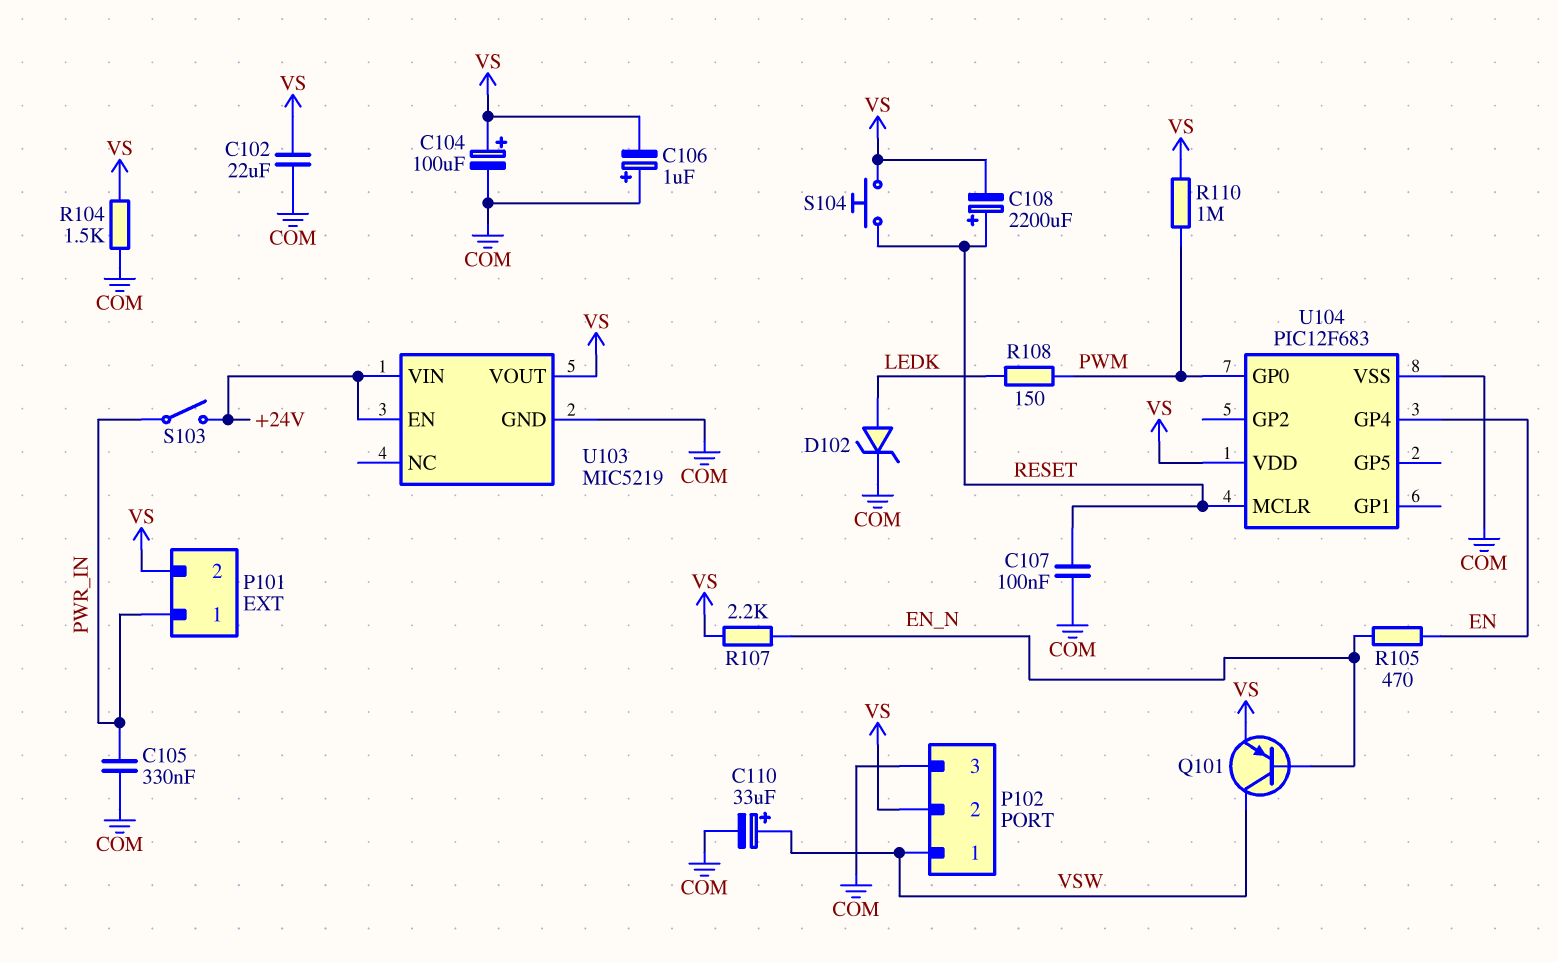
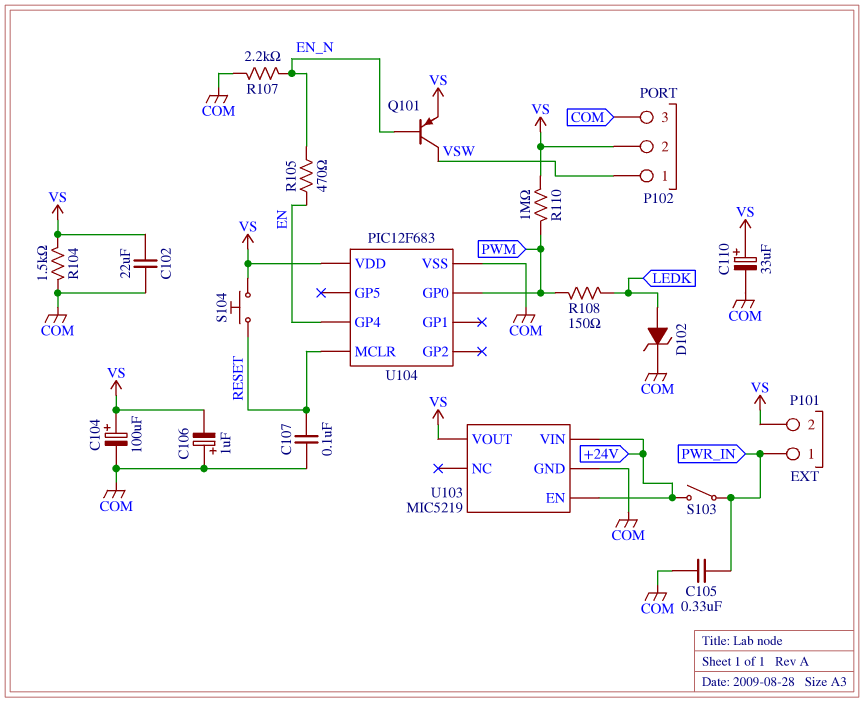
C108: 2200uF (plus RESET, minus VS) -> none
C110: 33uF (plus VSW, minus COM) -> 33uF (plus VS, minus COM)
R107: 2.2k (EN_N, VS) -> 2.2k (COM, EN_N)

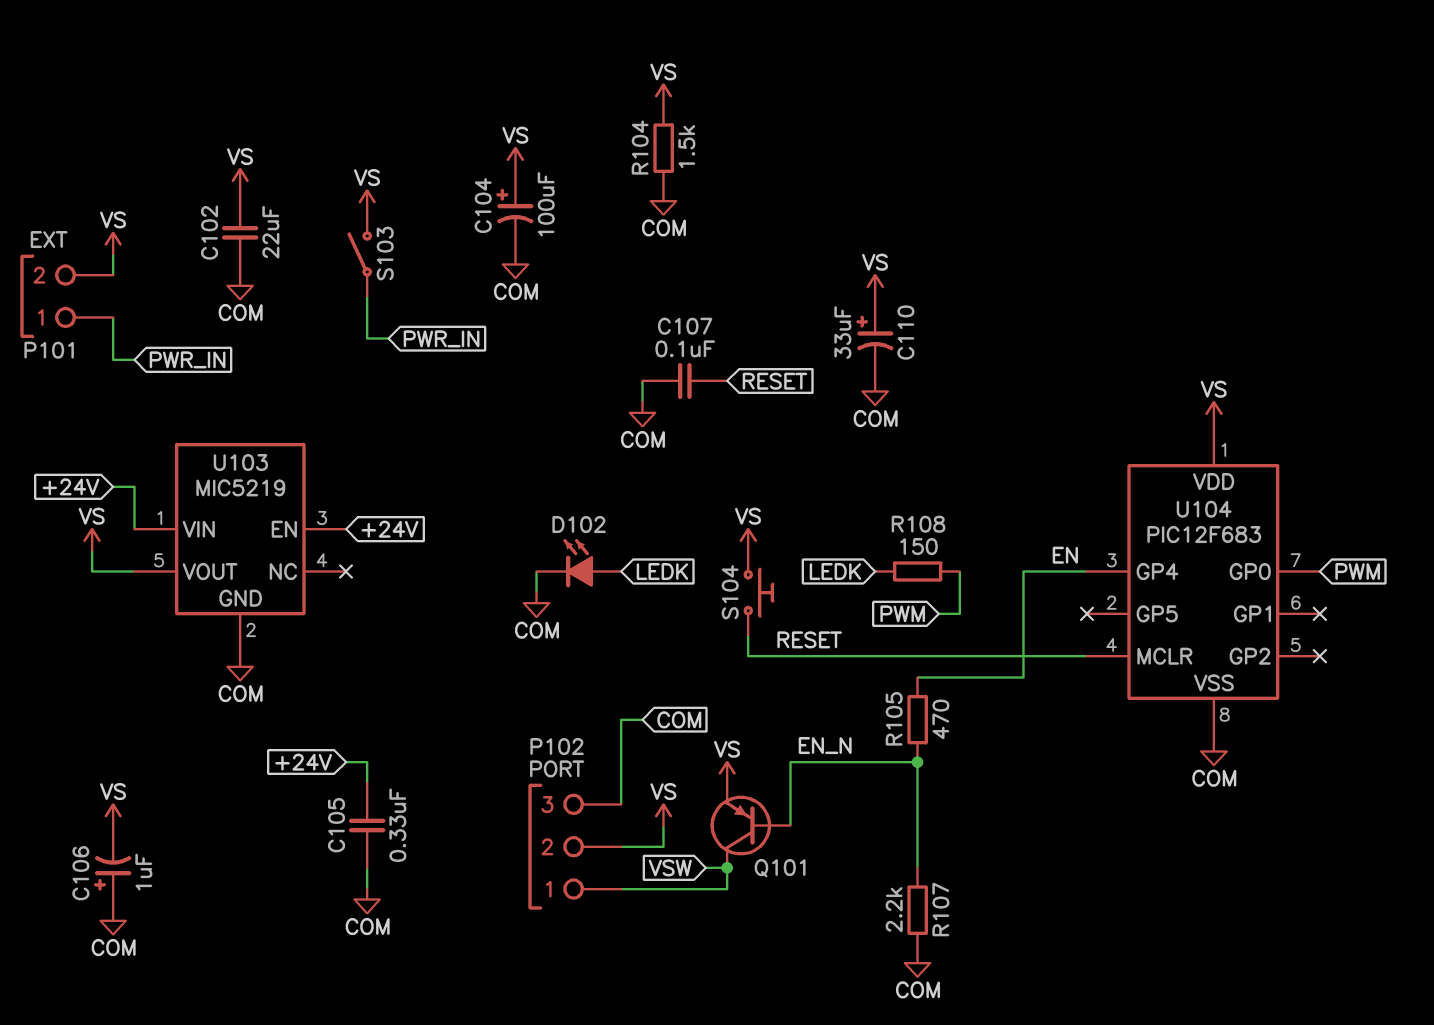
C105: 330nF (COM, PWR_IN) -> 330nF (+24V, COM)
D102: zener (A LEDK, K COM) -> LED (A LEDK, K COM)
R110: 1M (PWM, VS) -> none
S103: switch (+24V, PWR_IN) -> switch (PWR_IN, VS)

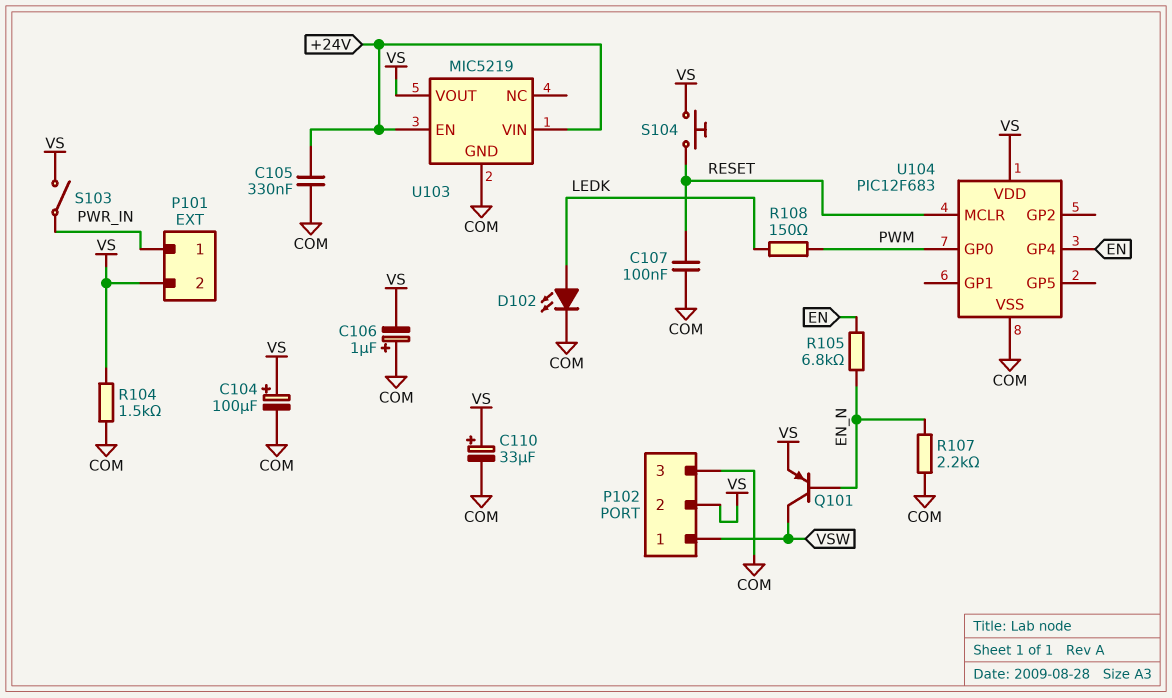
C102: 22uF (COM, VS) -> none
R105: 470 (EN, EN_N) -> 6.8k (EN, EN_N)

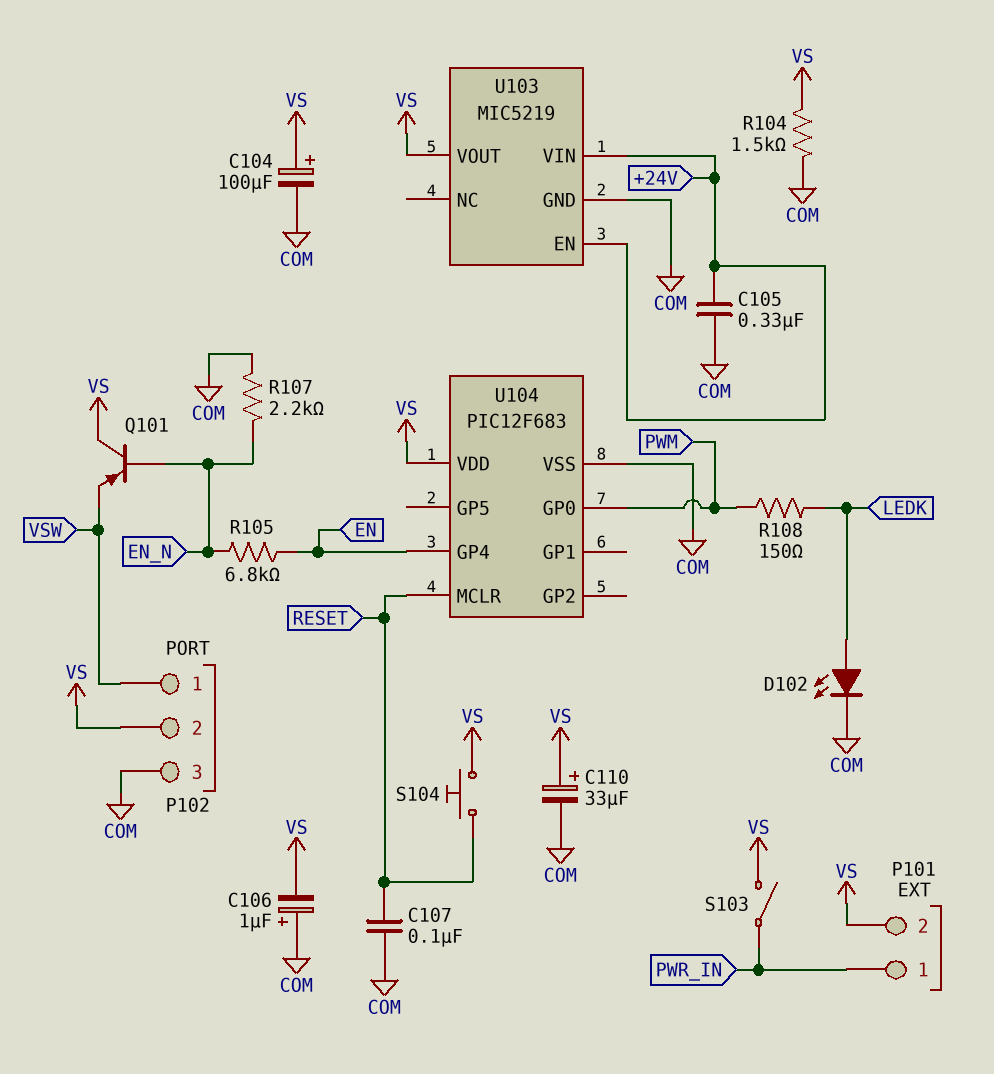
Q101: PNP (B EN_N, C VSW, E VS) -> PNP (B EN_N, C VS, E VSW)

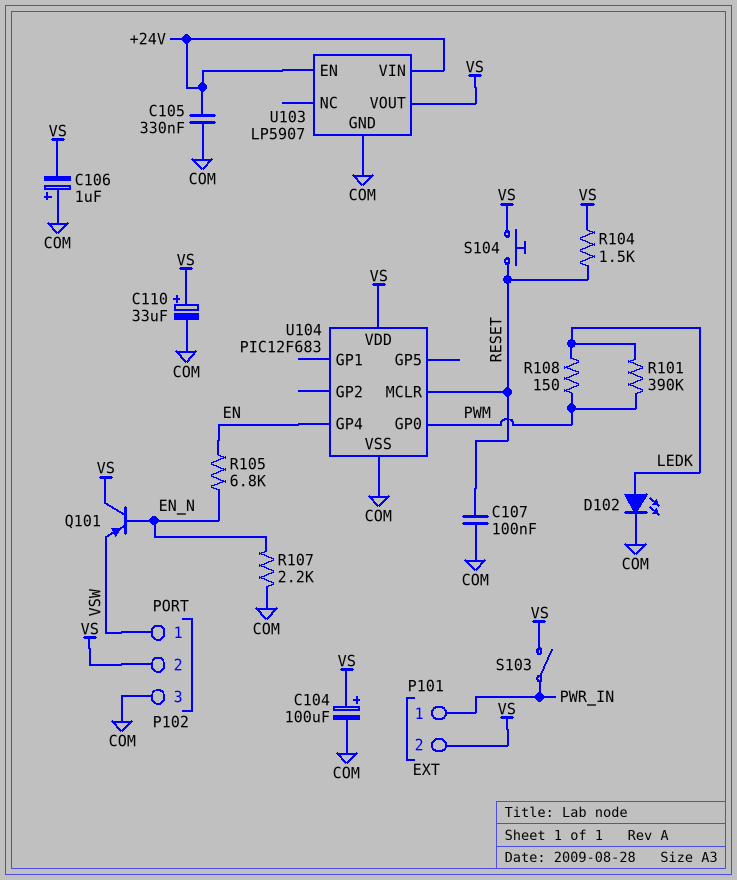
R101: none -> 390k (LEDK, PWM)
R104: 1.5k (COM, VS) -> 1.5k (RESET, VS)
U103: MIC5219 -> LP5907

